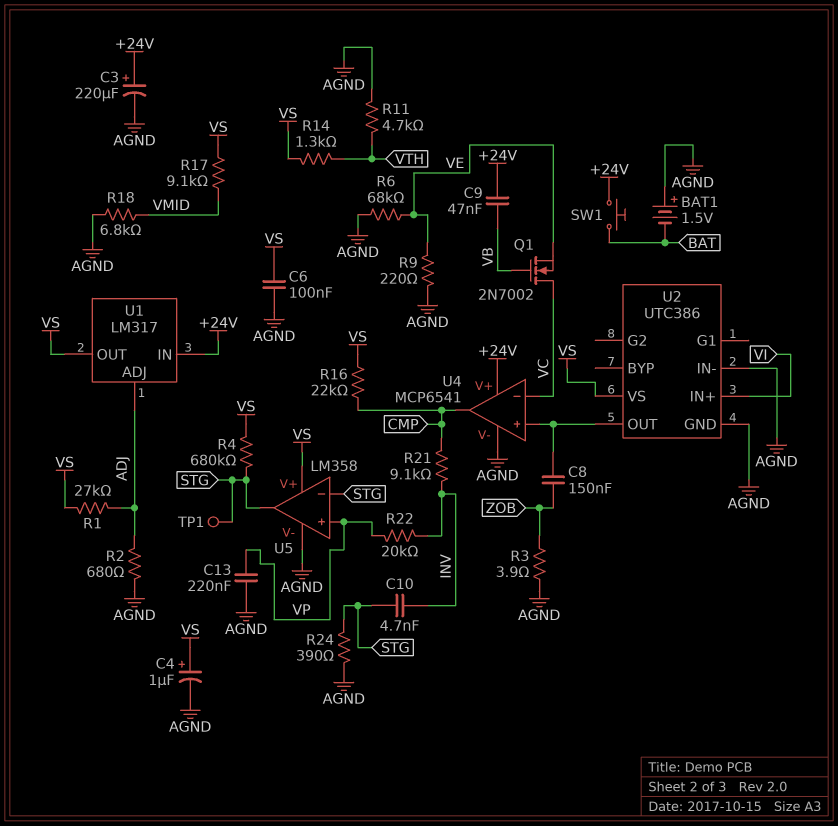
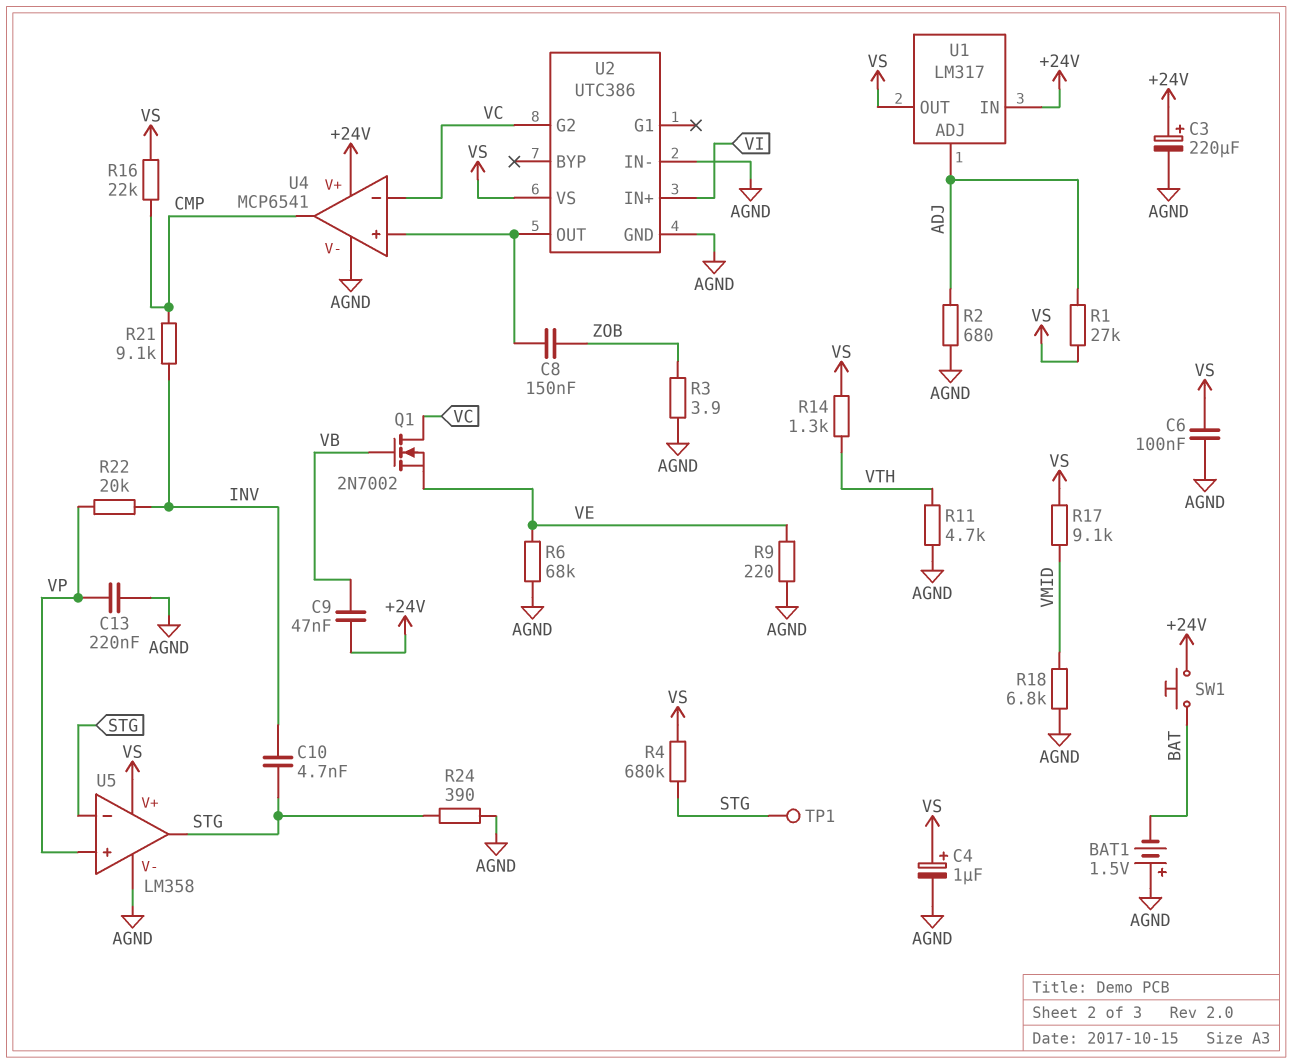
U2 pin G2: none -> VC

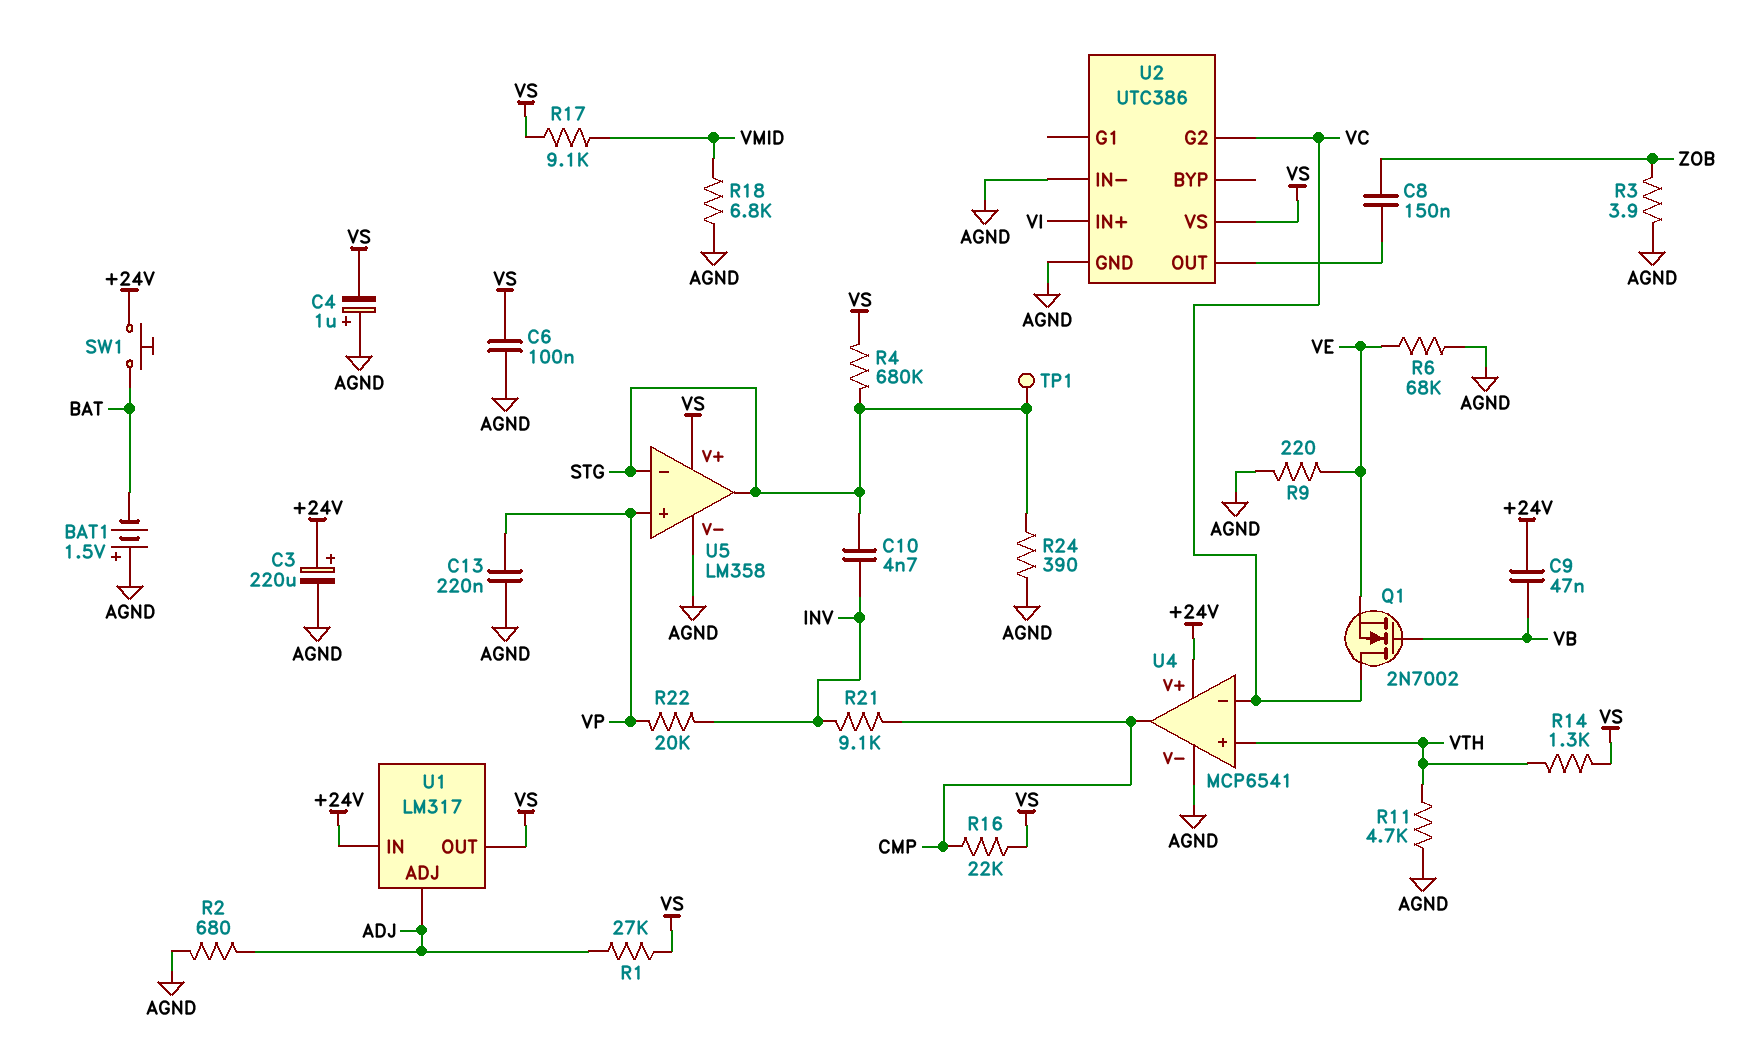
C4: 1uF (plus VS, minus AGND) -> 1uF (plus AGND, minus VS)
U4 pin in+: U2/OUT -> VTH

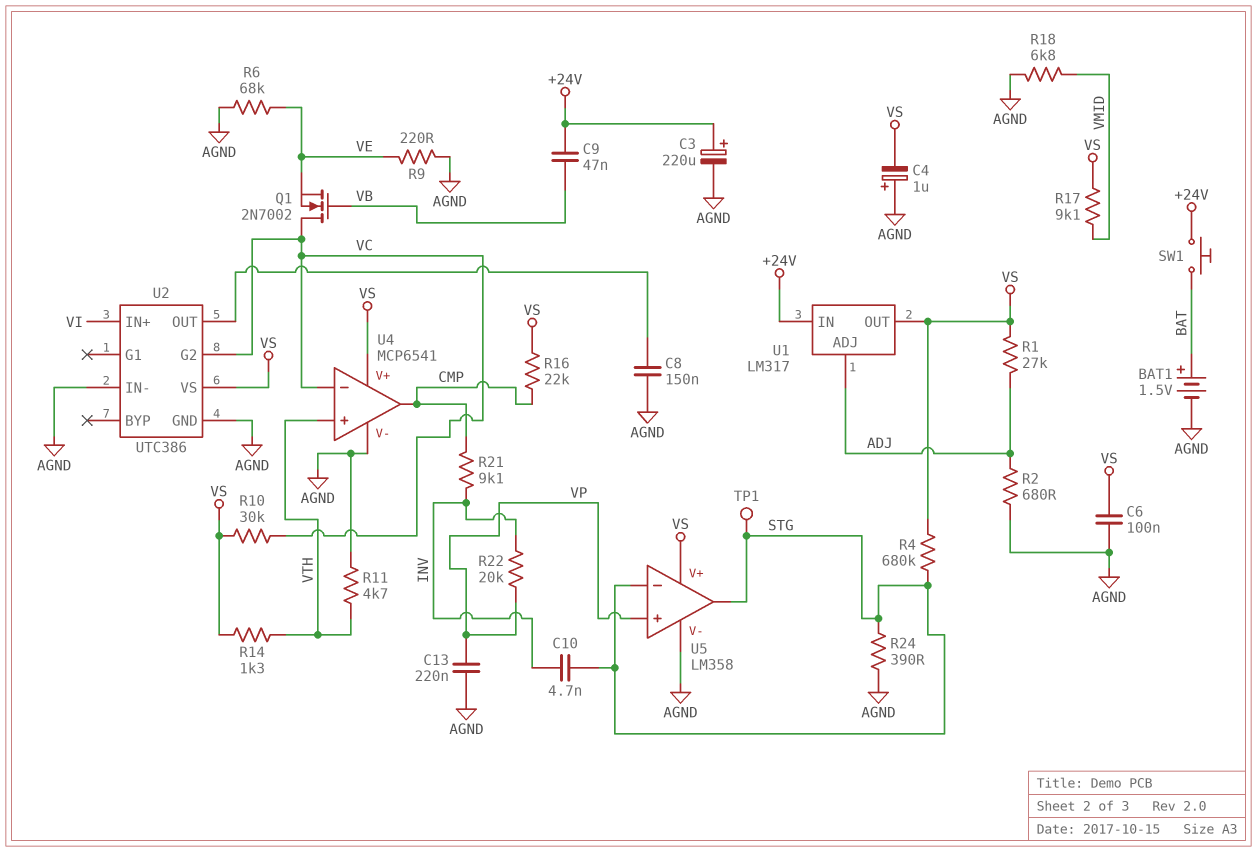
BAT1: 1.5V (plus AGND, minus BAT) -> 1.5V (plus BAT, minus AGND)
C8: 150nF (U2/OUT, ZOB) -> 150nF (AGND, U2/OUT)
R3: 3.9 (AGND, ZOB) -> none
R10: none -> 30k (VC, VS)
U4 pin V+: +24V -> VS

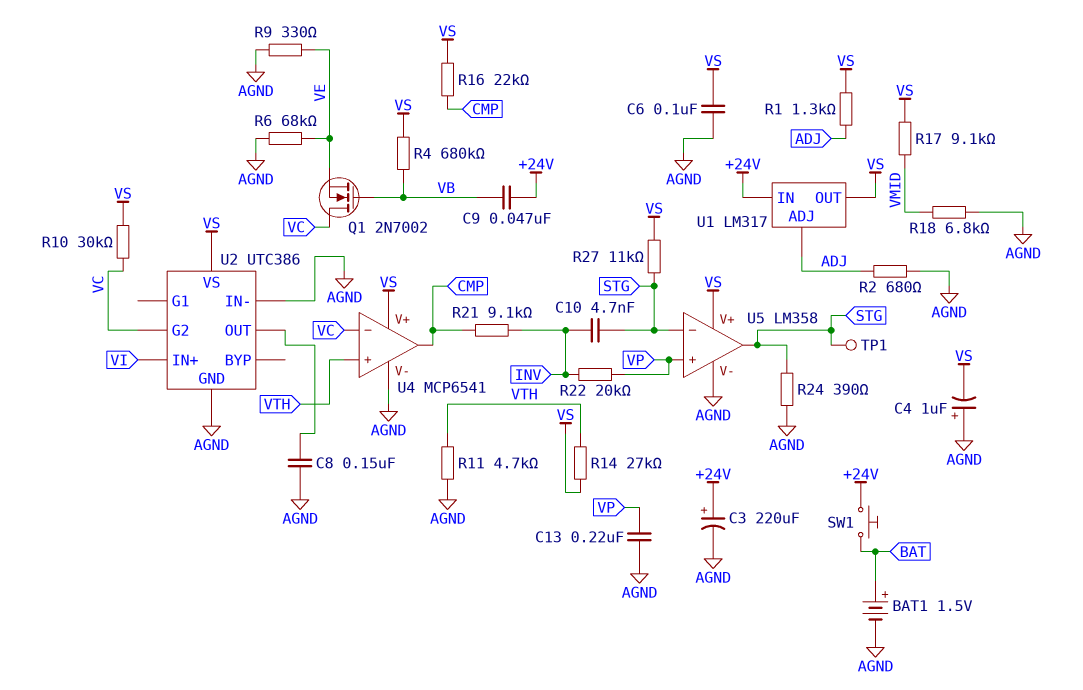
R1: 27k (ADJ, VS) -> 1.3k (ADJ, VS)
R4: 680k (STG, VS) -> 680k (VB, VS)
R9: 220 (AGND, VE) -> 330 (AGND, VE)
R14: 1.3k (VS, VTH) -> 27k (VS, VTH)
R27: none -> 11k (STG, VS)

